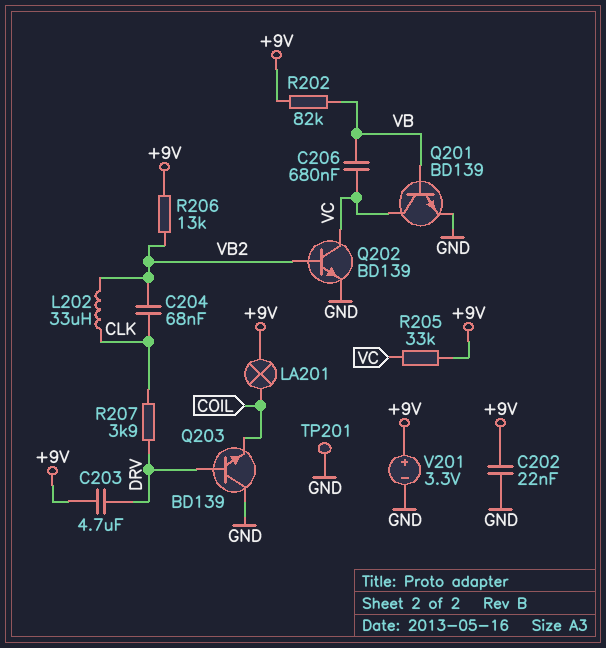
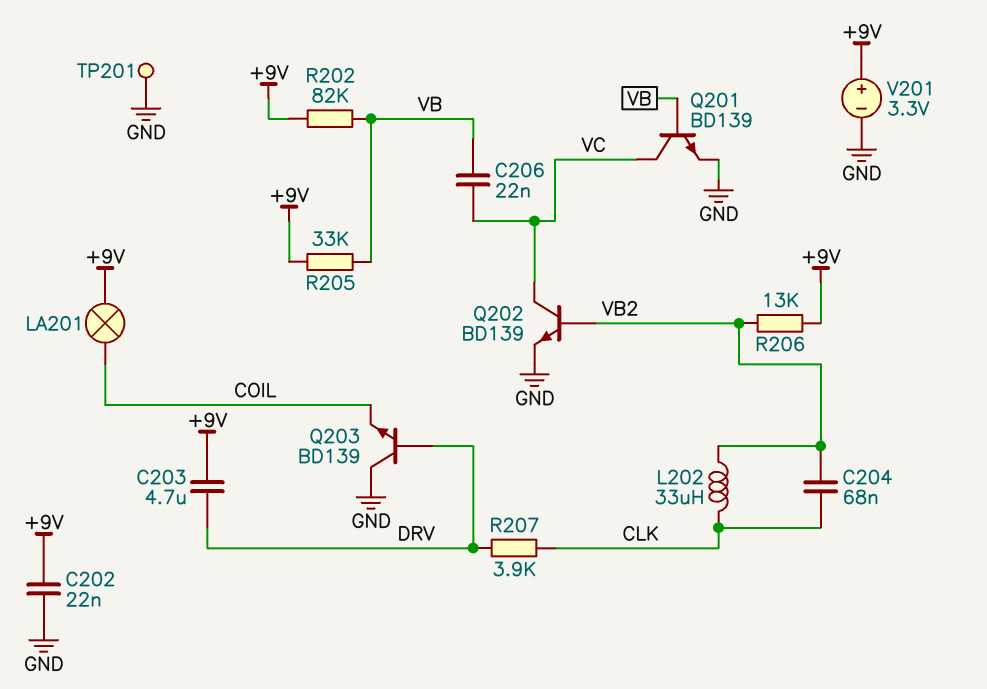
C206: 680nF (VB, VC) -> 22nF (VB, VC)
R205: 33k (+9V, VC) -> 33k (+9V, VB)

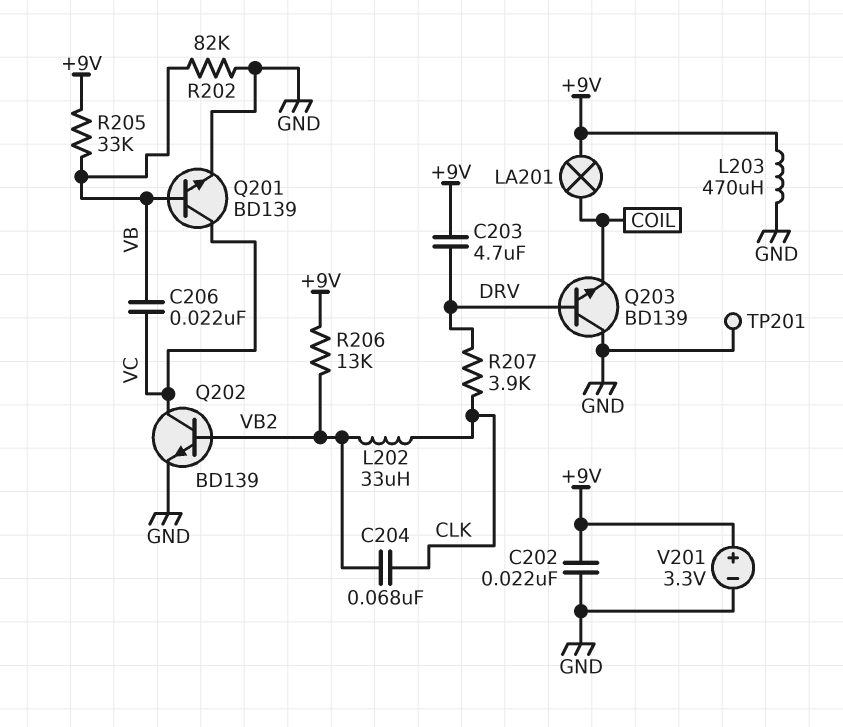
L203: none -> 470uH (+9V, GND)
R202: 82k (+9V, VB) -> 82k (GND, VB)

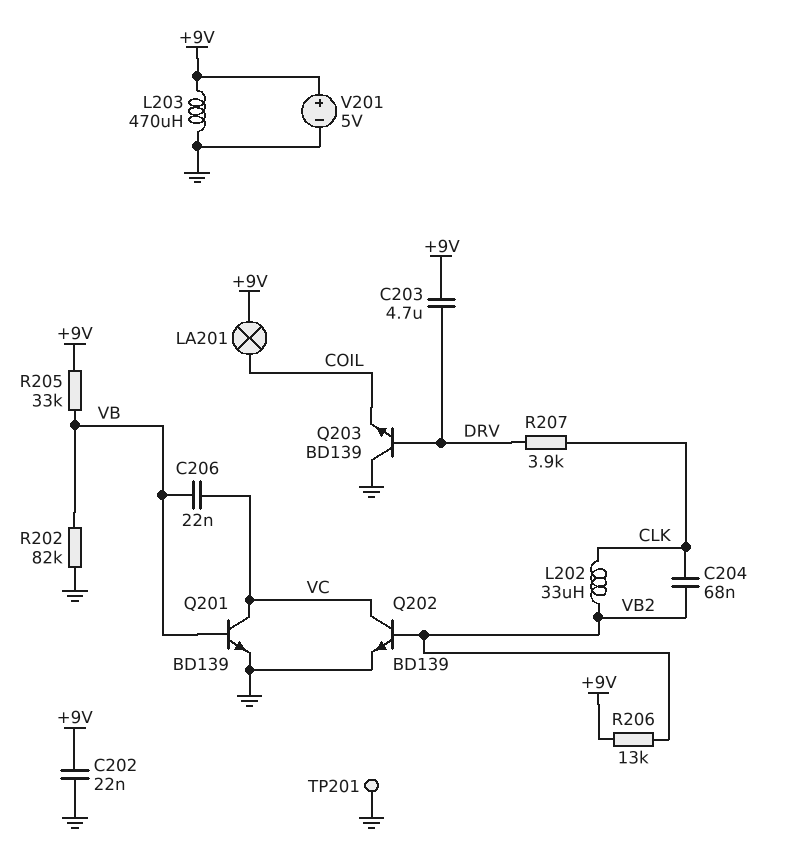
V201: 3.3V (plus +9V, minus GND) -> 5V (plus +9V, minus GND)

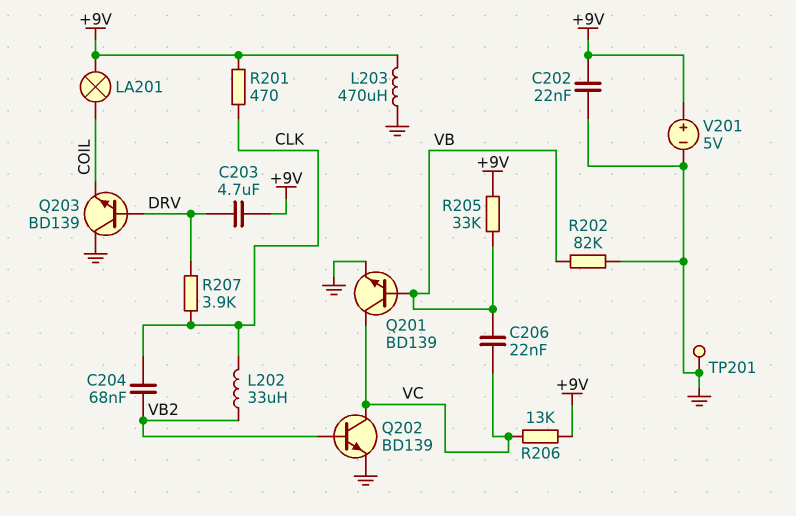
R201: none -> 470 (+9V, CLK)
R206: 13k (+9V, VB2) -> 13k (+9V, VC)

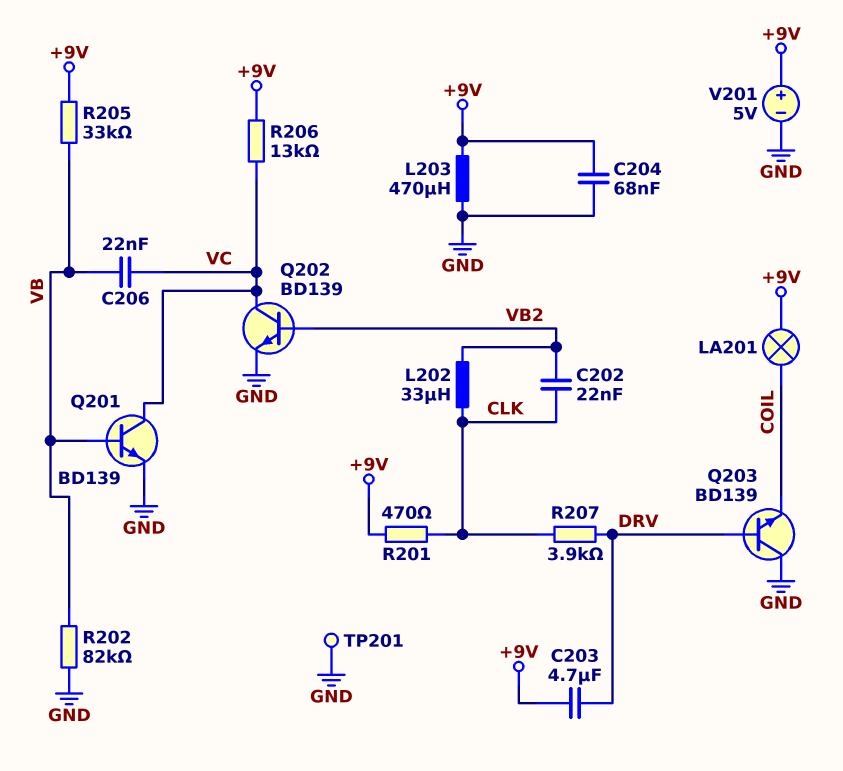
C202: 22nF (+9V, GND) -> 22nF (CLK, VB2)
C204: 68nF (CLK, VB2) -> 68nF (+9V, GND)

